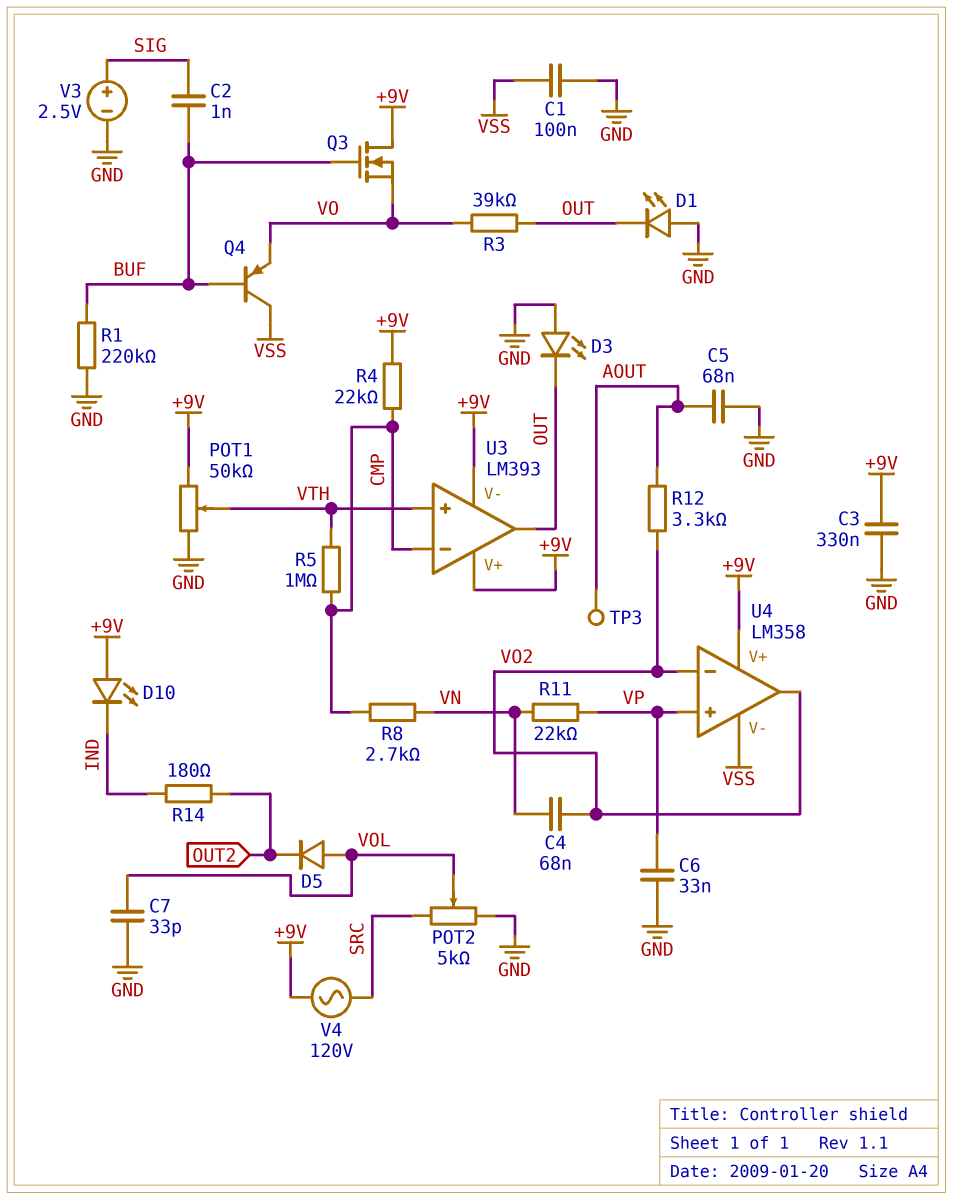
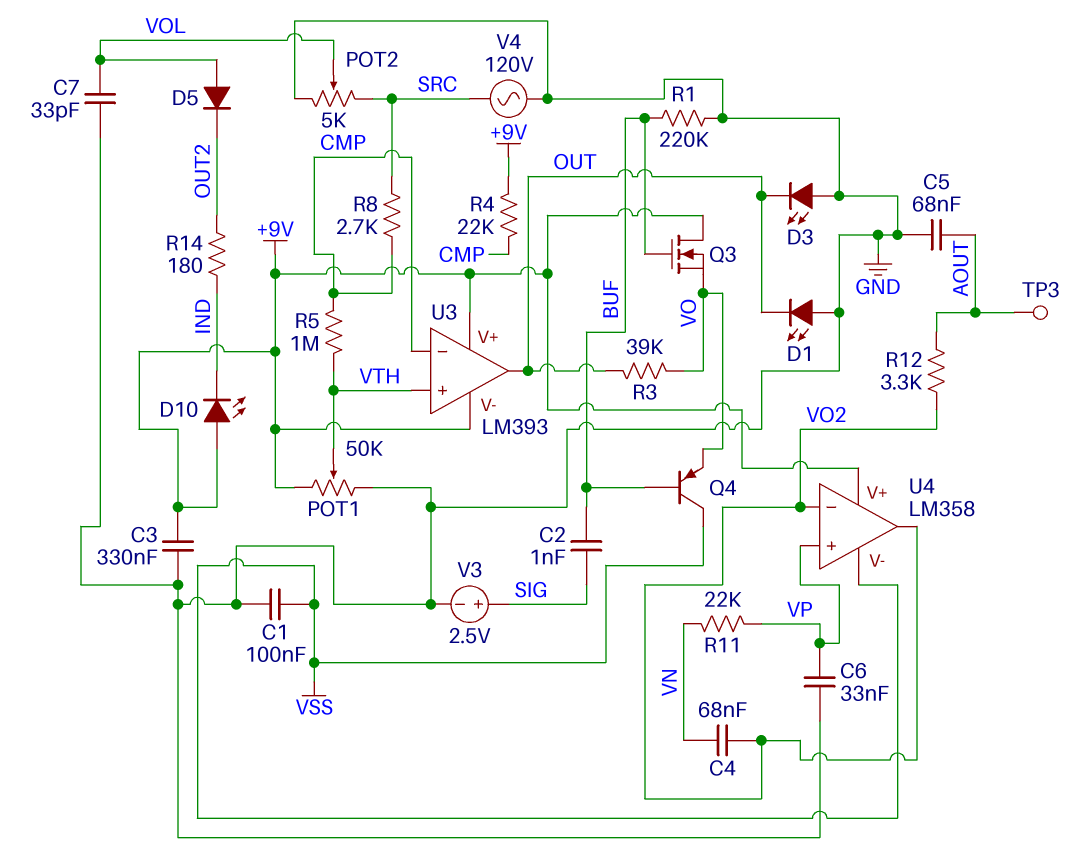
R8: 2.7k (CMP, VN) -> 2.7k (CMP, SRC)
V4: AC 120V (+9V, SRC) -> AC 120V (GND, SRC)

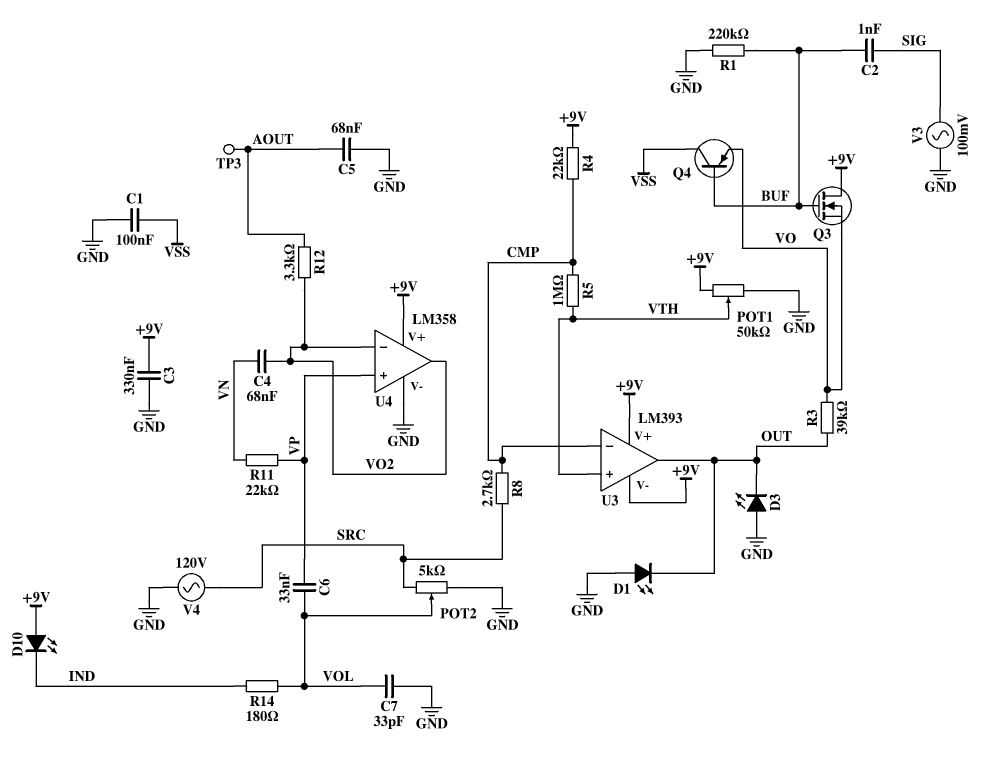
C6: 33nF (GND, VP) -> 33nF (VOL, VP)
D5: diode (A VOL, K OUT2) -> none
R14: 180 (IND, OUT2) -> 180 (IND, VOL)
U4 pin V-: VSS -> GND
V3: 2.5V (plus SIG, minus GND) -> AC 100mV (GND, SIG)

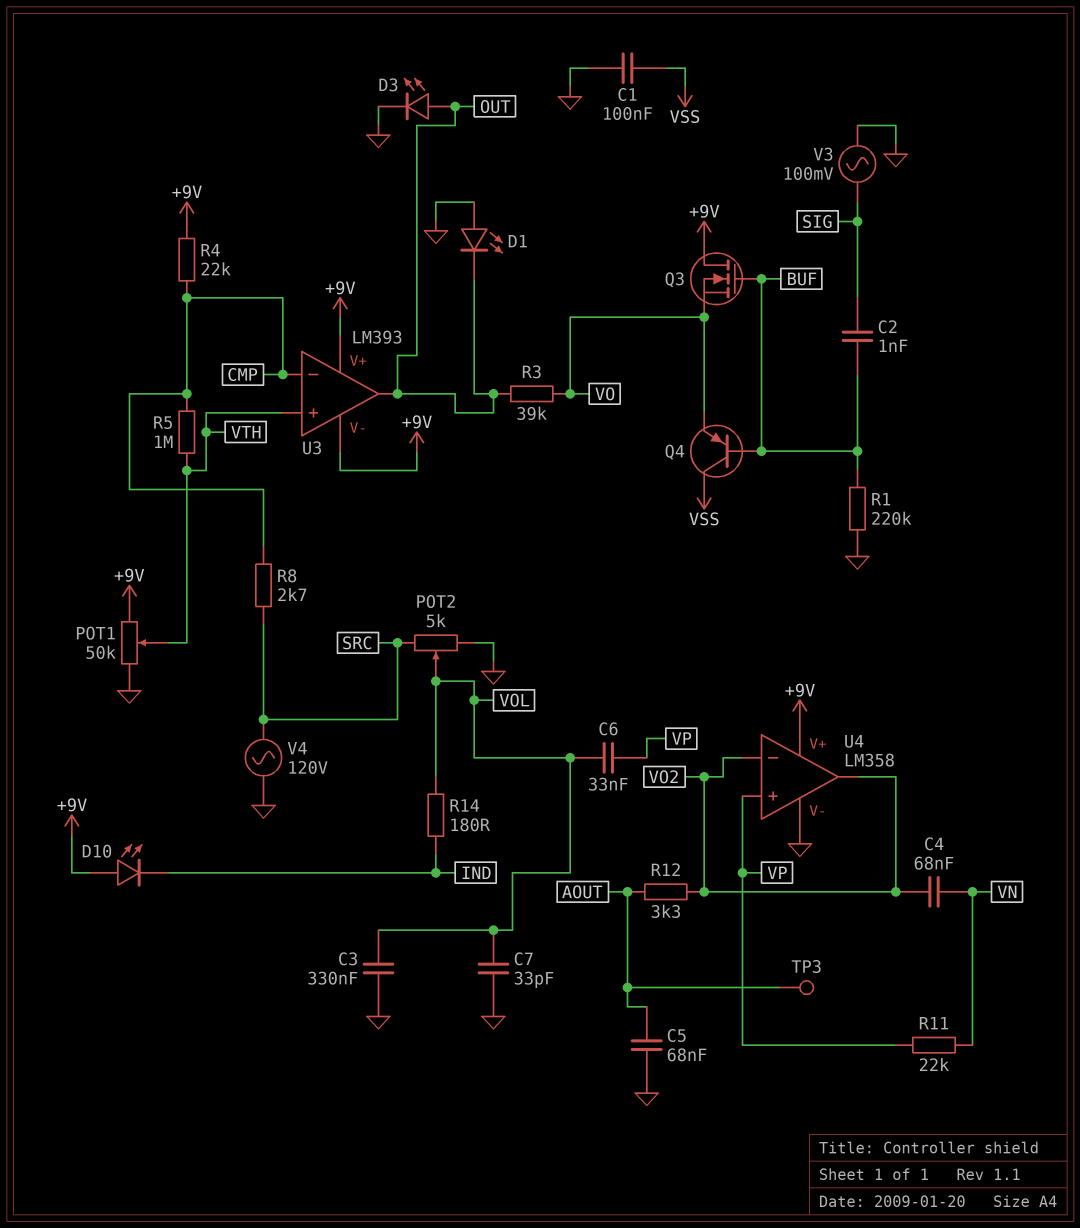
C3: 330nF (+9V, GND) -> 330nF (GND, VOL)
D3: LED (A GND, K OUT) -> LED (A OUT, K GND)

